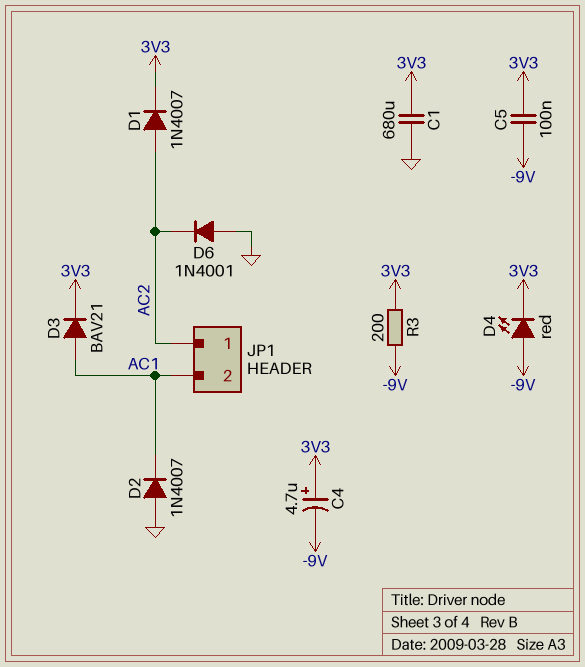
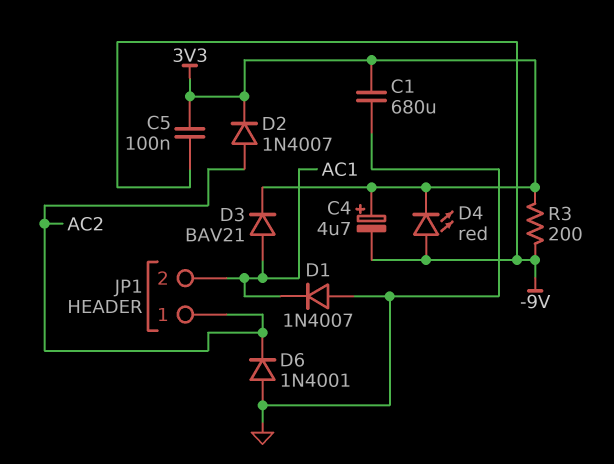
D1: diode 1N4007 (A AC2, K 3V3) -> diode 1N4007 (A GND, K AC1)
D2: diode 1N4007 (A GND, K AC1) -> diode 1N4007 (A AC2, K 3V3)

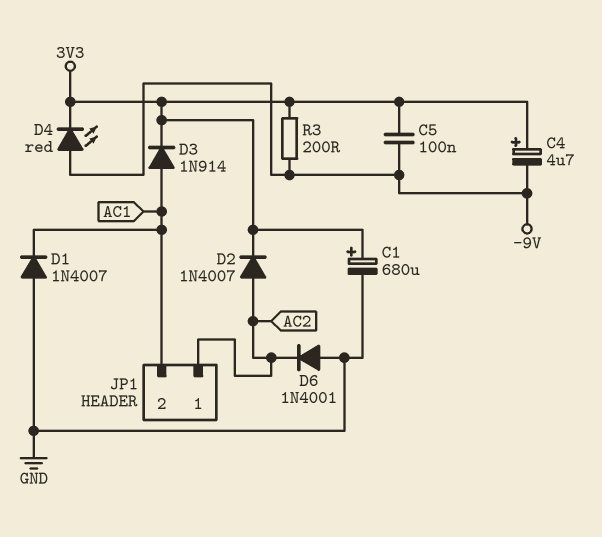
C1: 680uF (3V3, GND) -> 680uF (plus 3V3, minus GND)
D3: diode BAV21 (A AC1, K 3V3) -> diode 1N914 (A AC1, K 3V3)

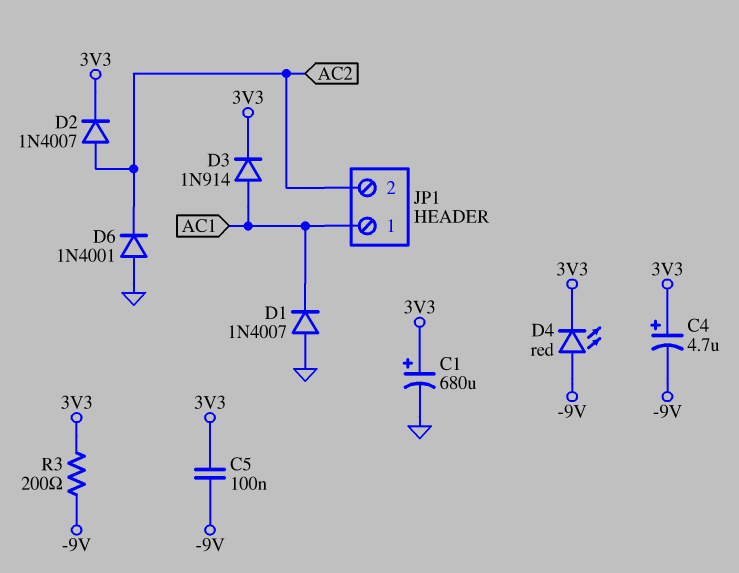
JP1 pin 1: AC2 -> AC1
JP1 pin 2: AC1 -> AC2

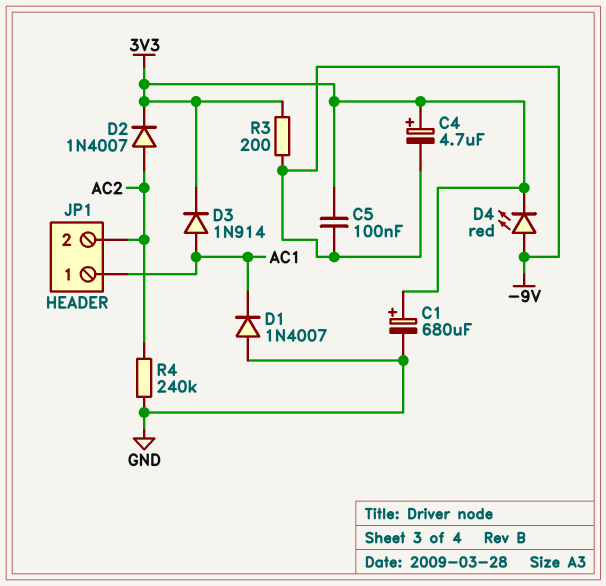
D6: diode 1N4001 (A GND, K AC2) -> none
R4: none -> 240k (AC2, GND)

